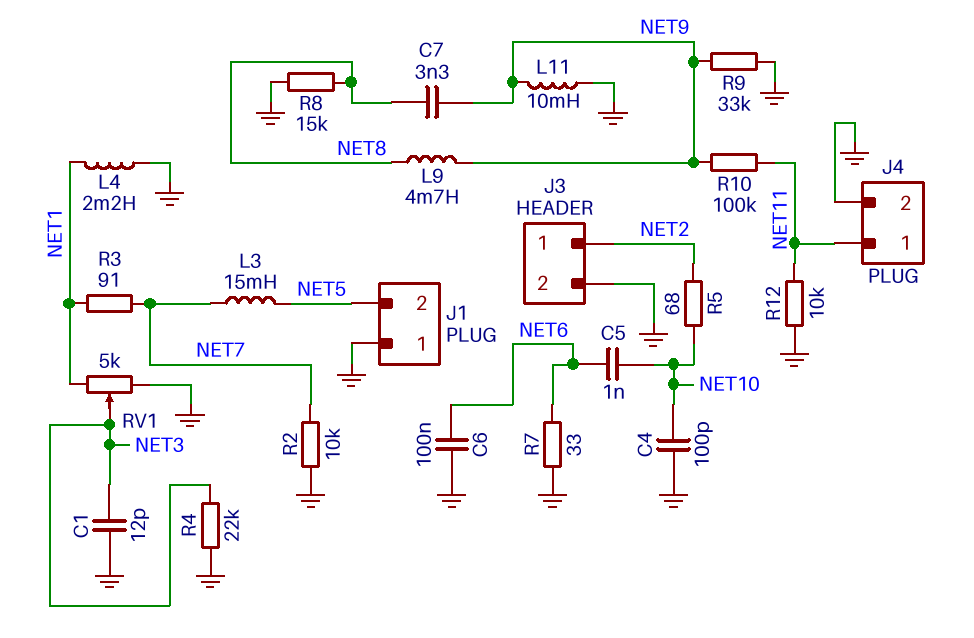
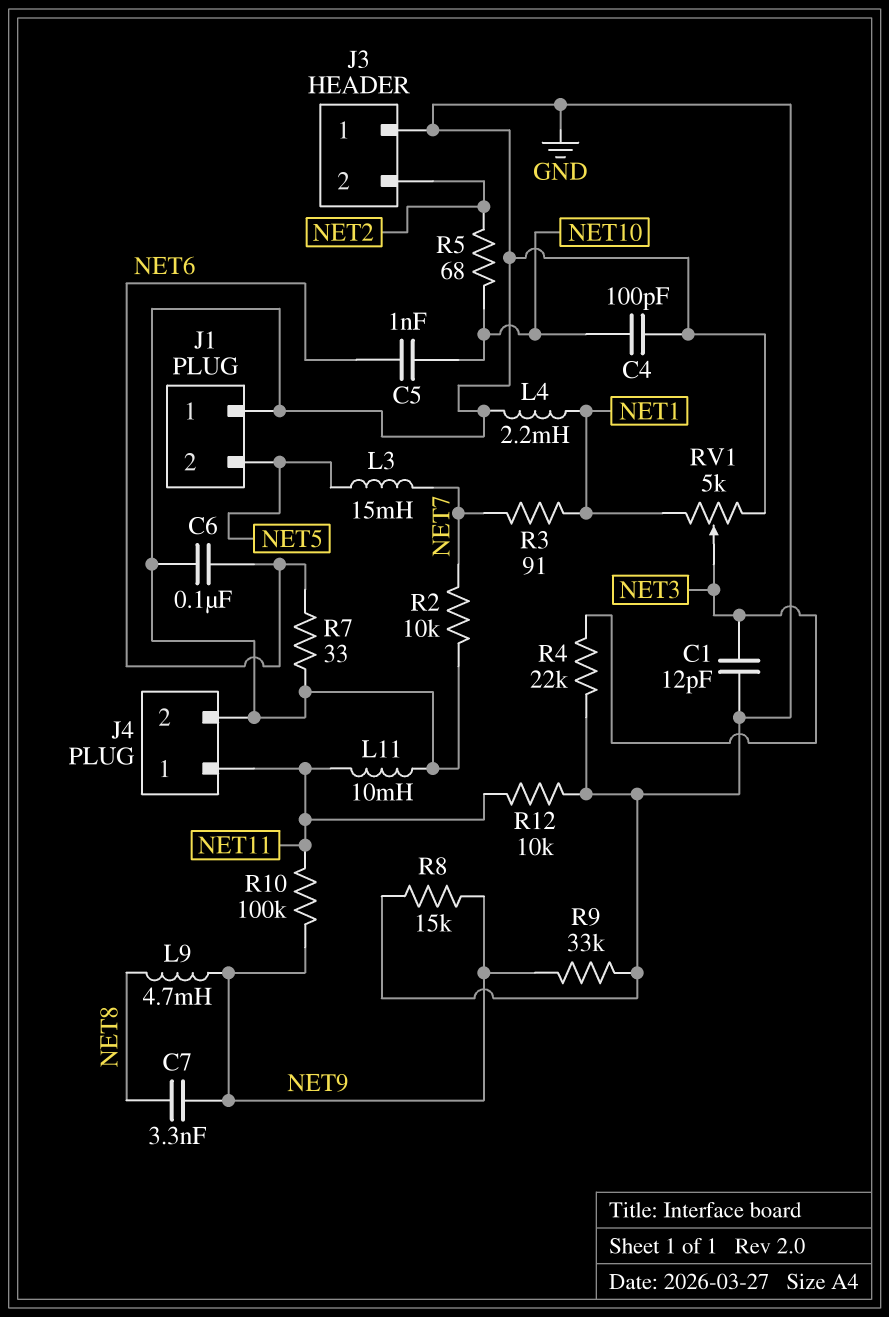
J3 pin 1: NET2 -> GND
J3 pin 2: GND -> NET2
L11: 10mH (GND, NET9) -> 10mH (GND, NET11)
R8: 15k (GND, NET8) -> 15k (GND, NET9)

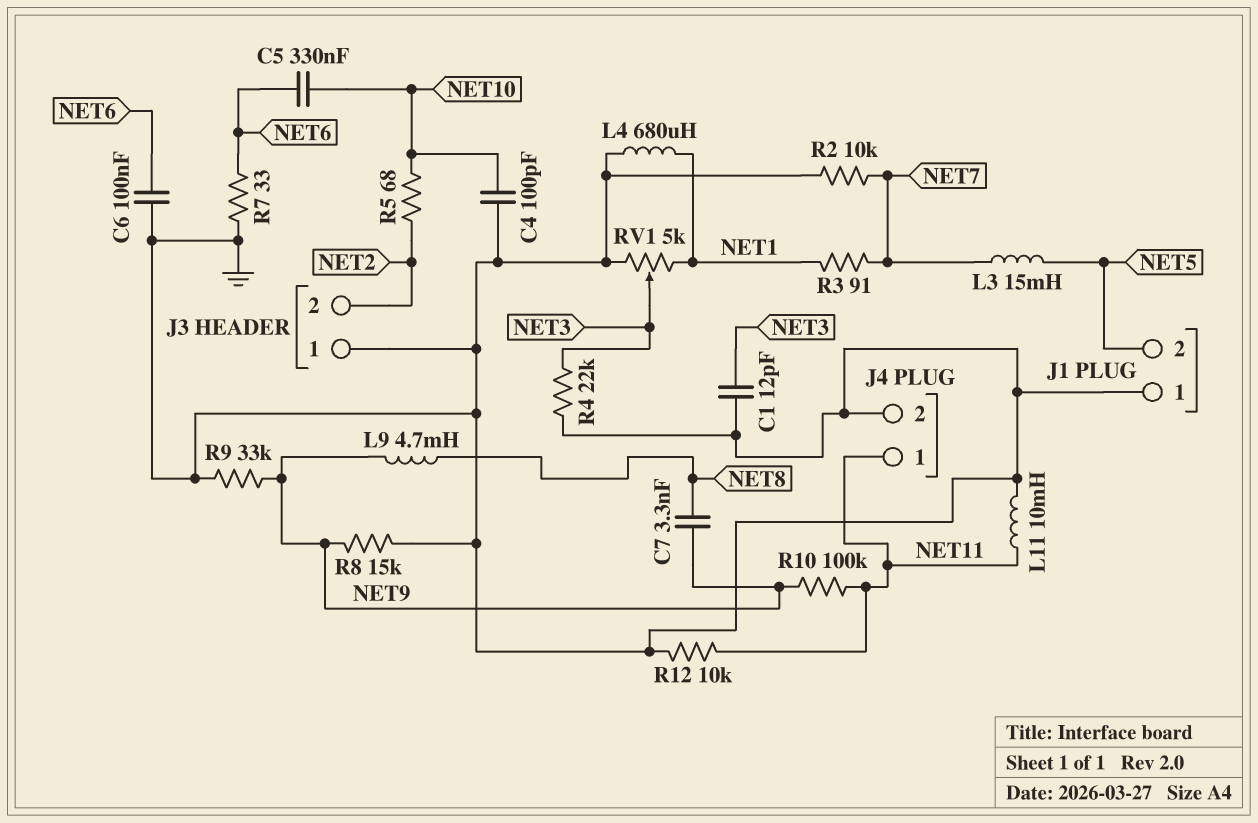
C5: 1nF (NET6, NET10) -> 330nF (NET6, NET10)
L4: 2.2mH (GND, NET1) -> 680uH (GND, NET1)

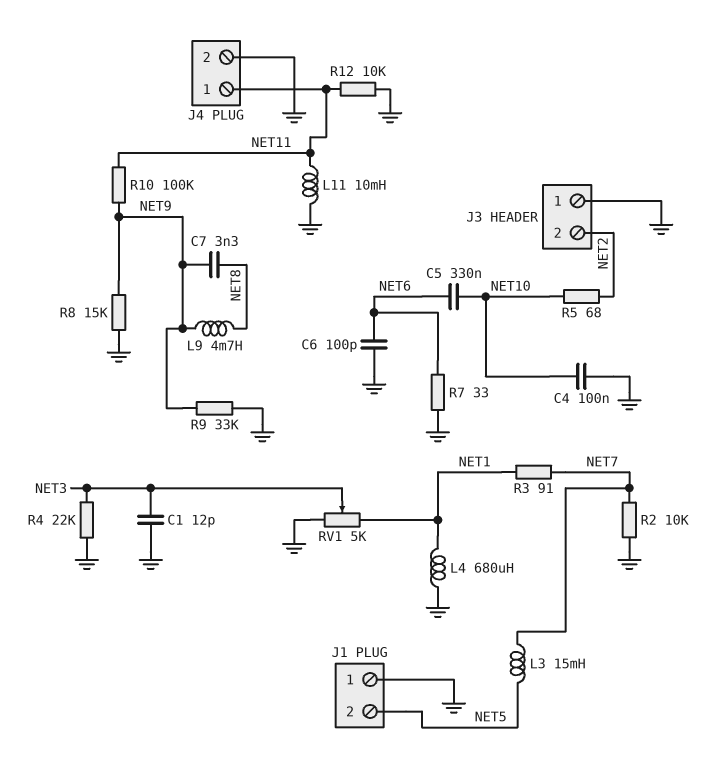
C4: 100pF (GND, NET10) -> 100nF (GND, NET10)
C6: 100nF (GND, NET6) -> 100pF (GND, NET6)

